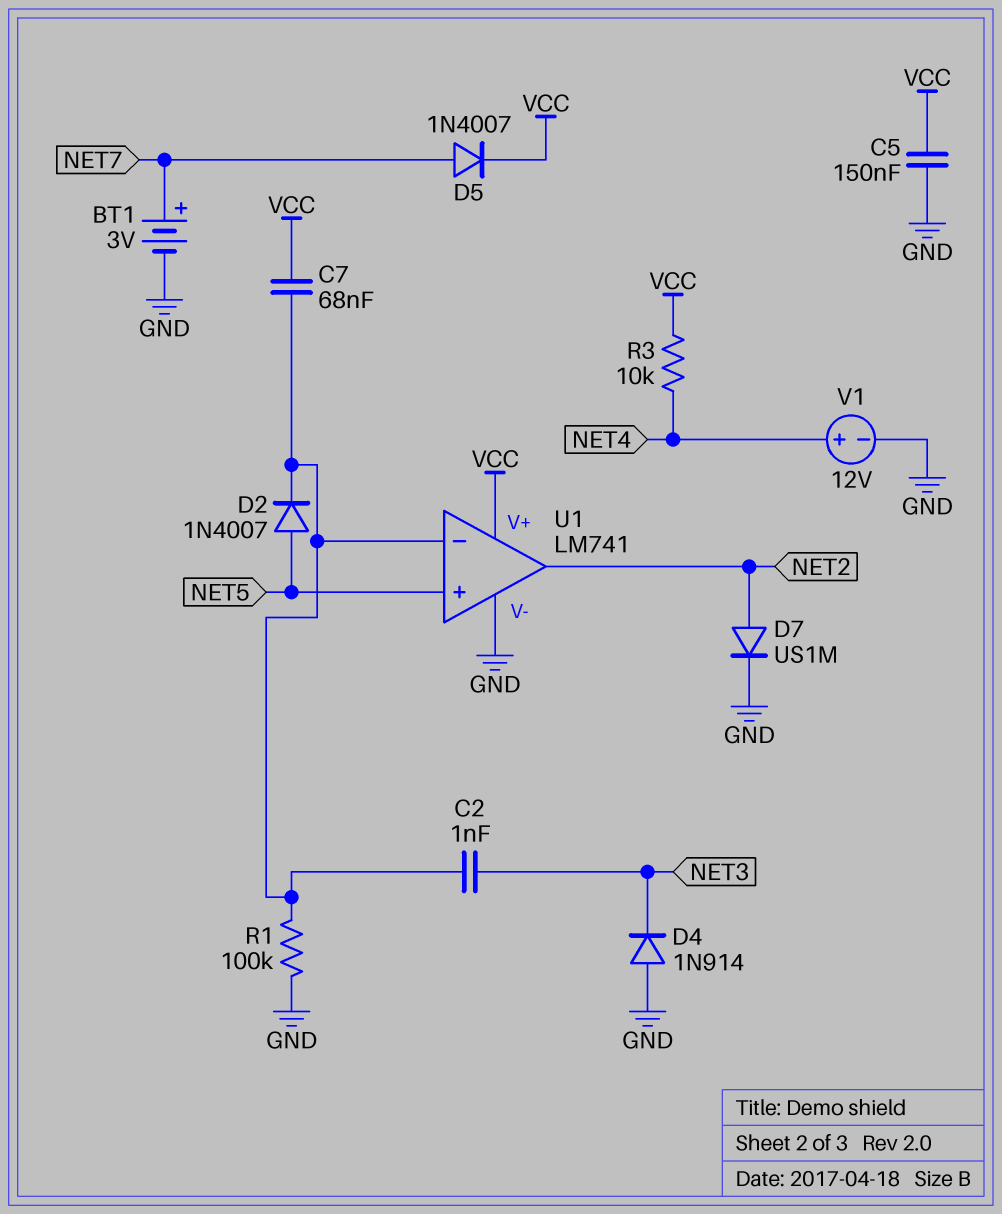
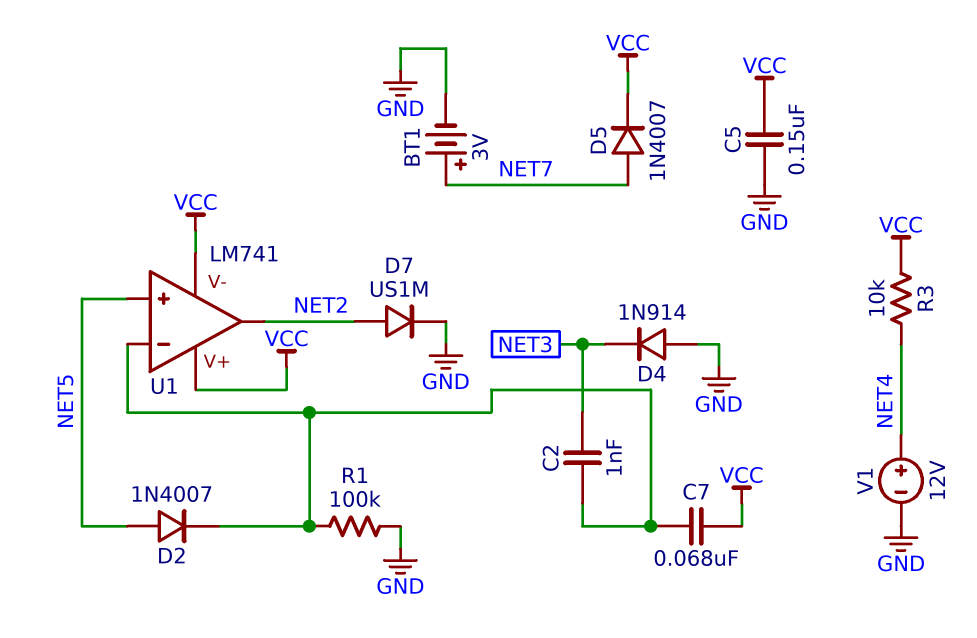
U1 pin V-: GND -> VCC

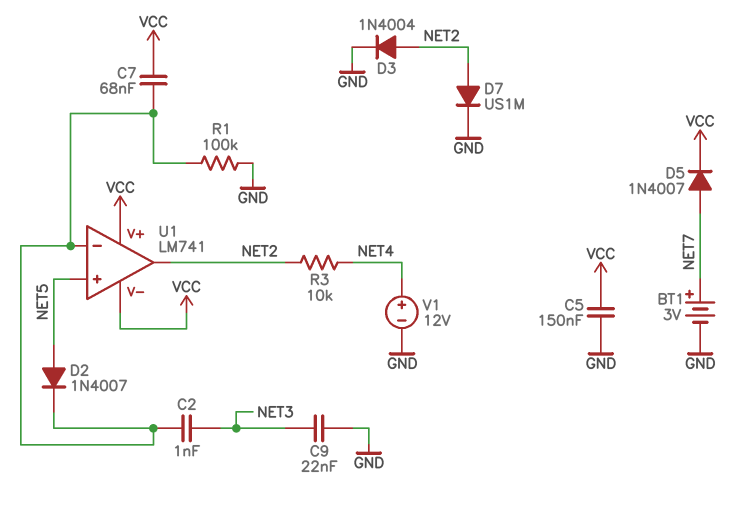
C9: none -> 22nF (GND, NET3)
D3: none -> diode 1N4004 (A NET2, K GND)
D4: diode 1N914 (A GND, K NET3) -> none
R3: 10k (NET4, VCC) -> 10k (NET2, NET4)

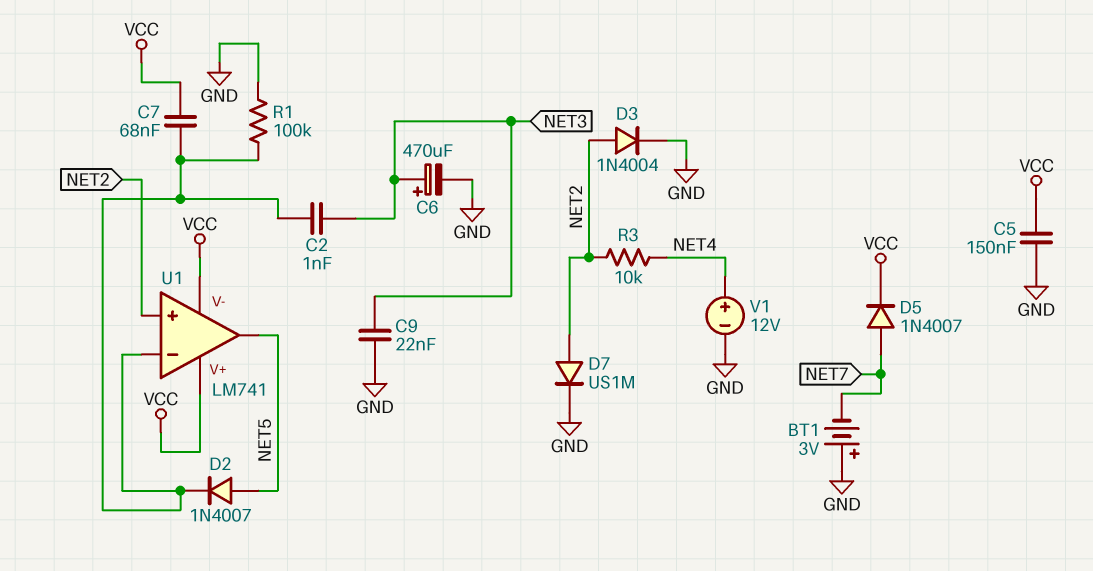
BT1: 3V (plus NET7, minus GND) -> 3V (plus GND, minus NET7)
C6: none -> 470uF (plus NET3, minus GND)
U1 pin in+: NET5 -> NET2
U1 pin out: NET2 -> NET5

